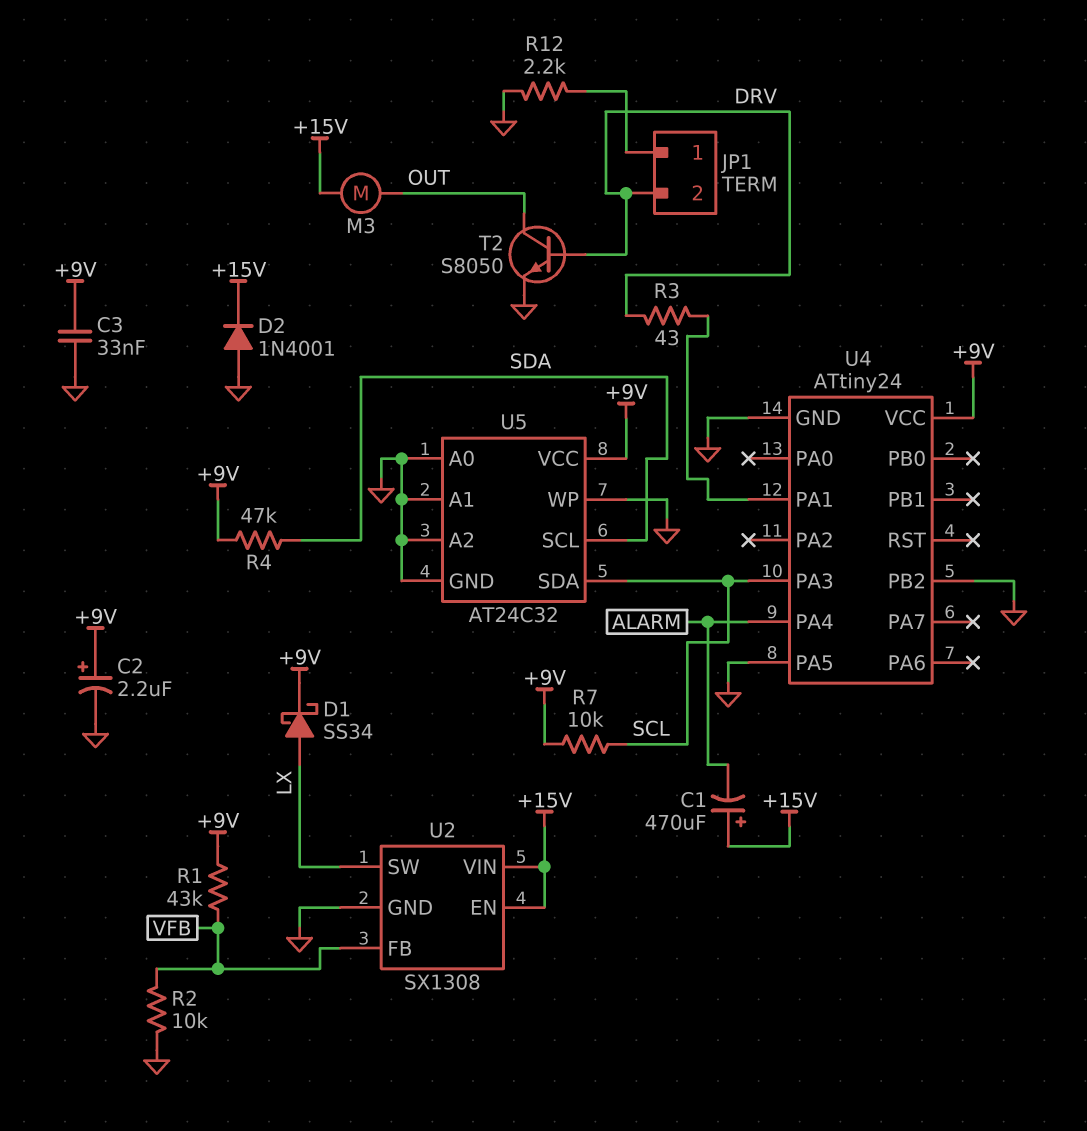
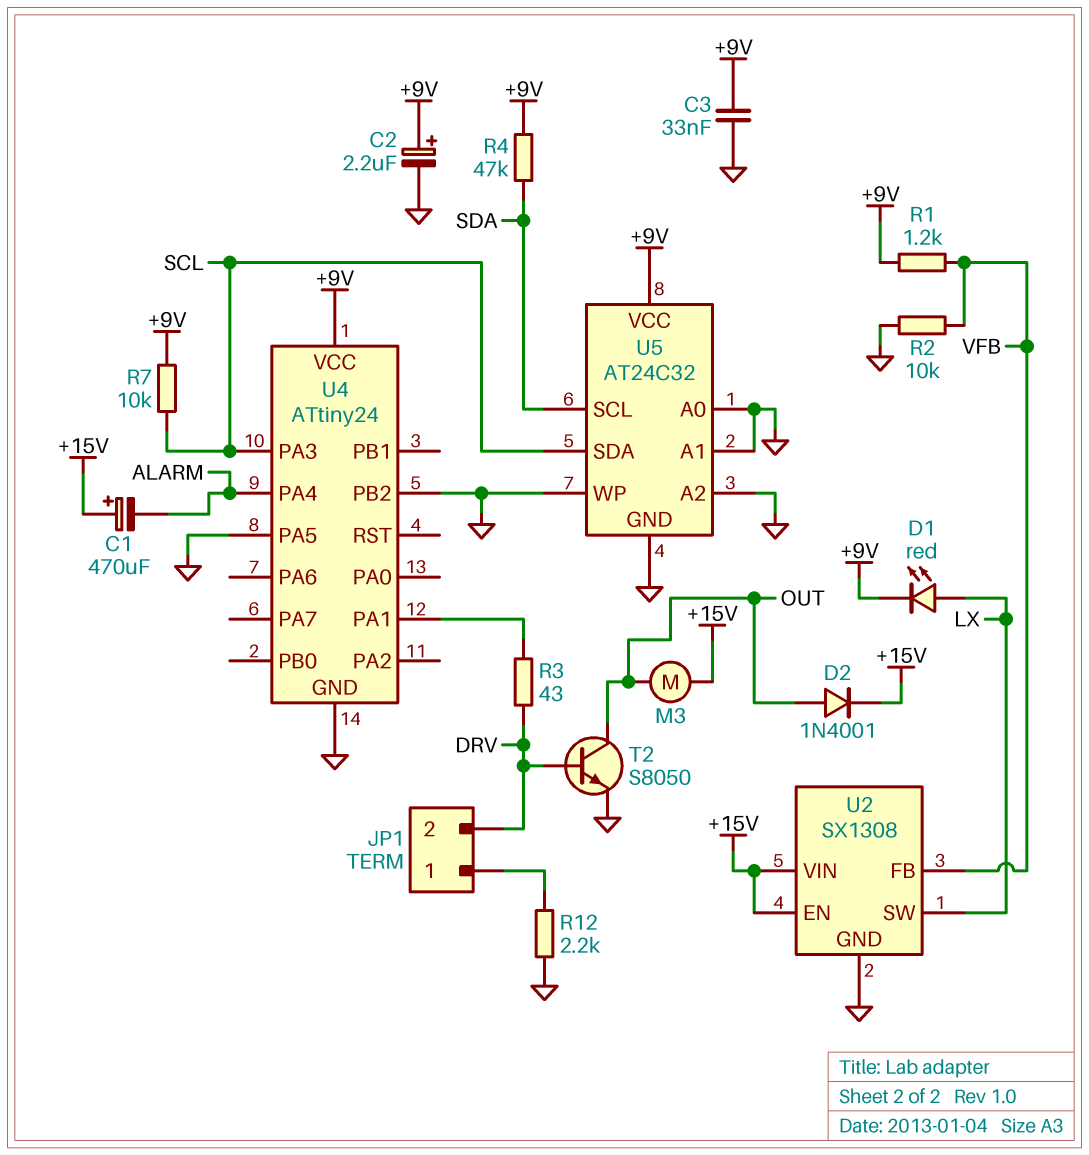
D1: schottky SS34 (A LX, K +9V) -> LED red (A LX, K +9V)
D2: diode 1N4001 (A GND, K +15V) -> diode 1N4001 (A OUT, K +15V)
R1: 43k (+9V, VFB) -> 1.2k (+9V, VFB)

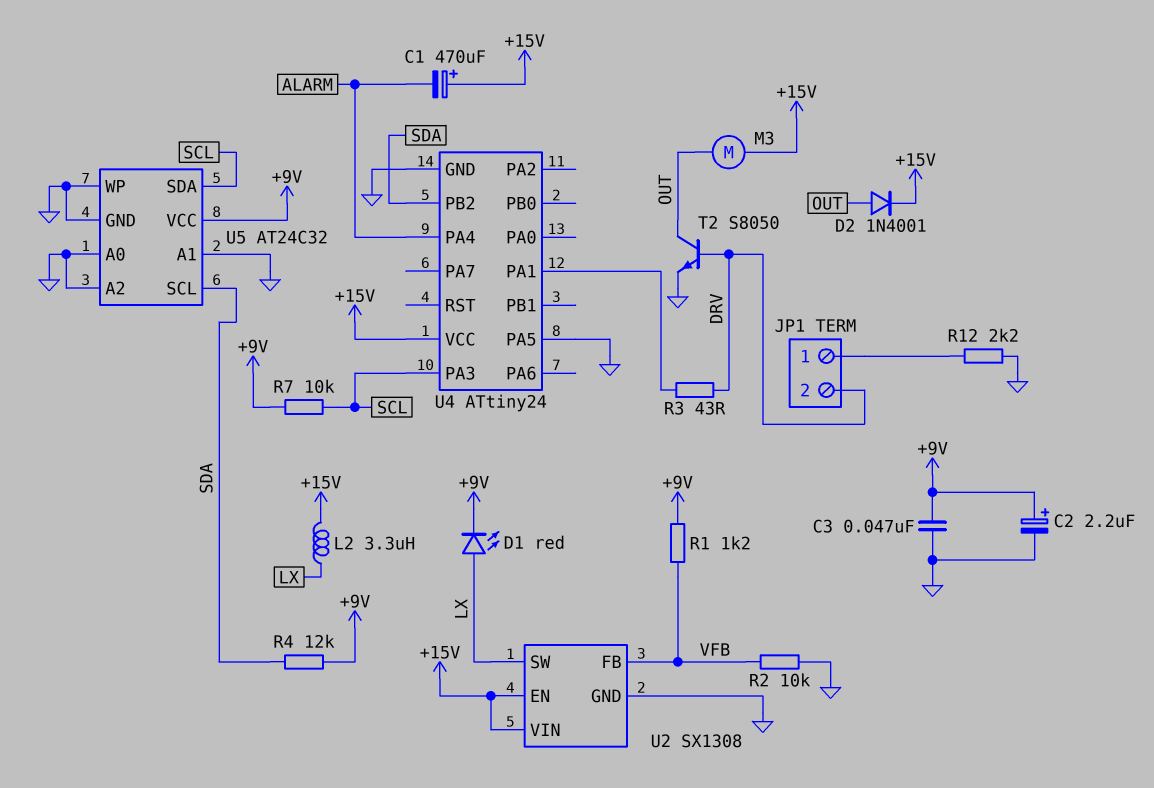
C3: 33nF (+9V, GND) -> 47nF (+9V, GND)
L2: none -> 3.3uH (+15V, LX)
R4: 47k (+9V, SDA) -> 12k (+9V, SDA)
U4 pin PB2: GND -> SDA
U4 pin VCC: +9V -> +15V

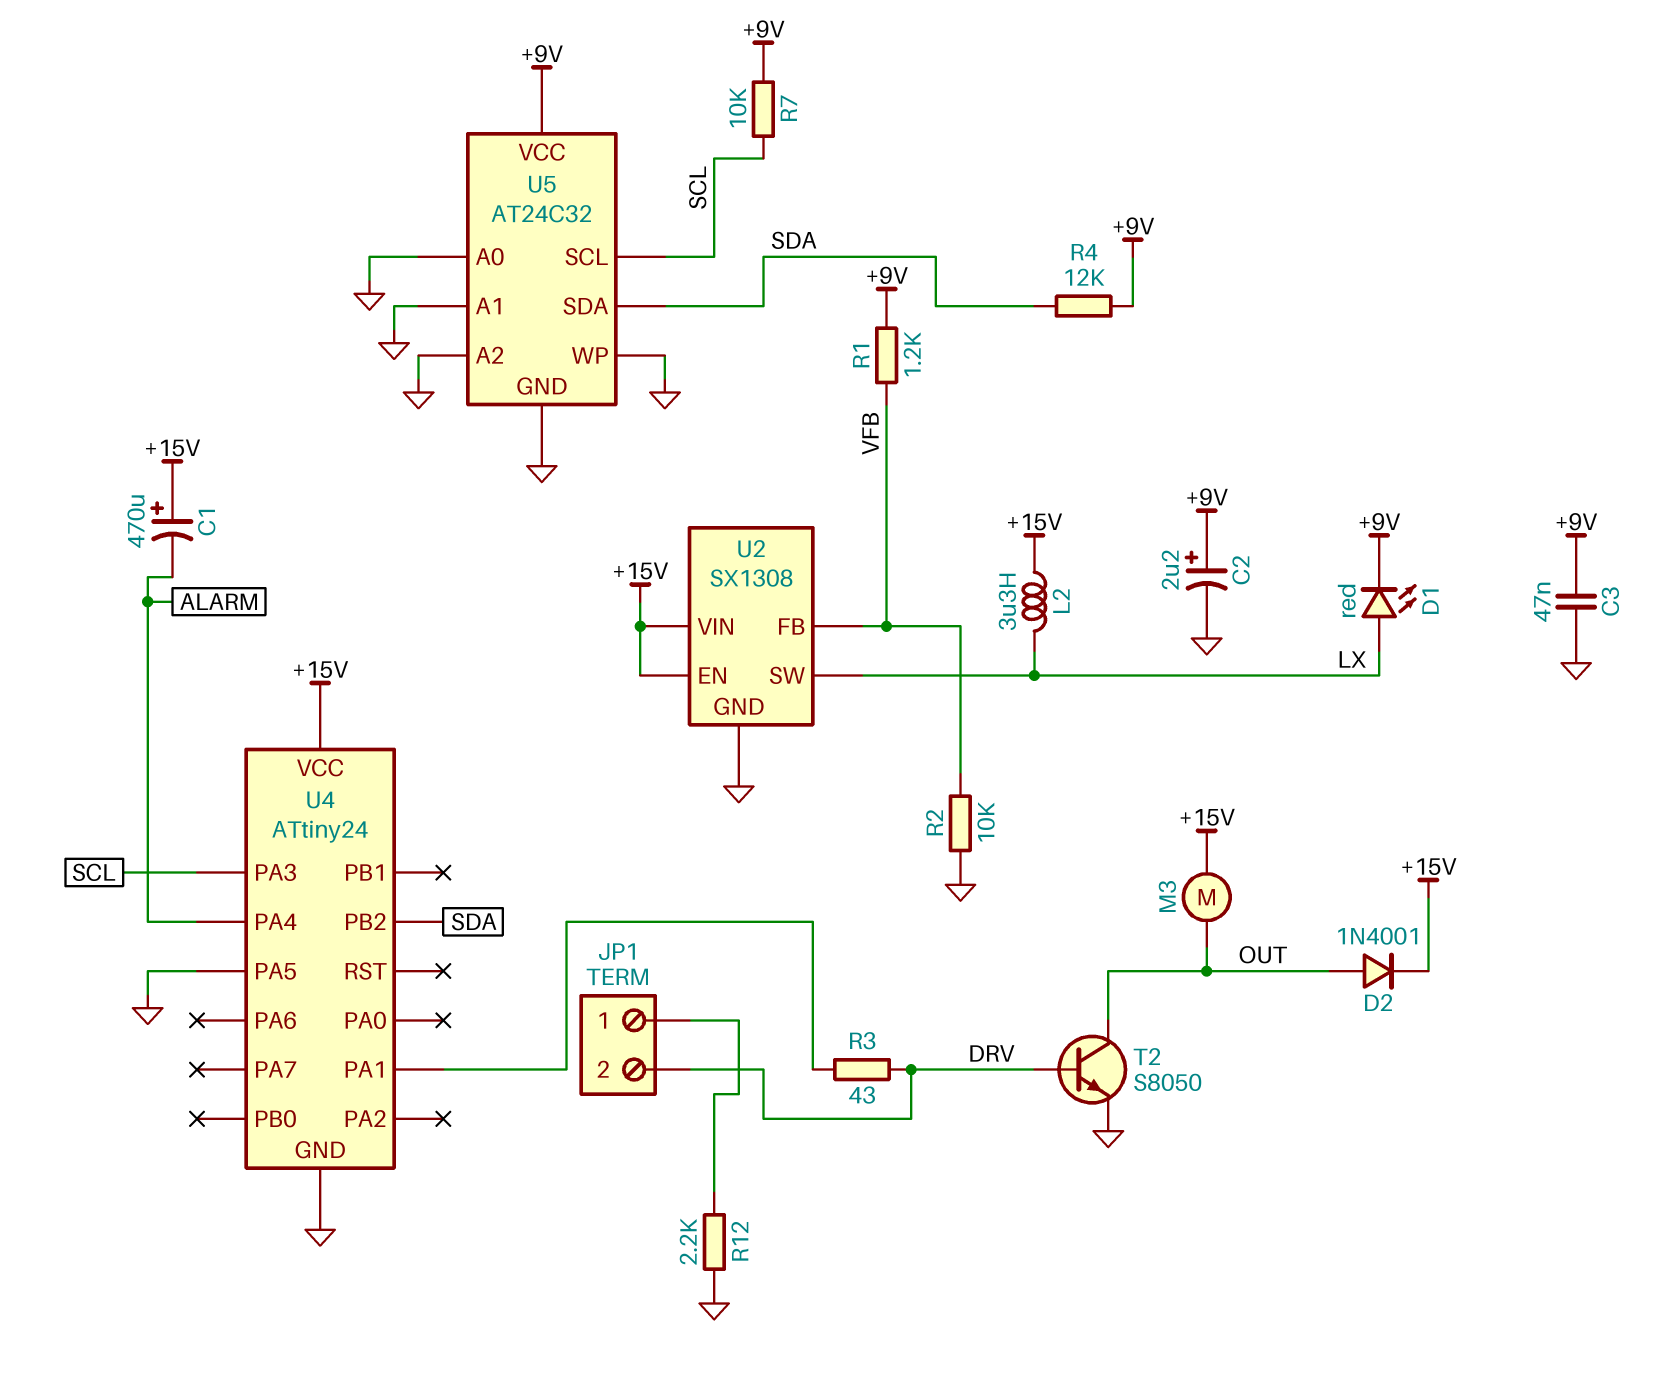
U5 pin SCL: SDA -> SCL
U5 pin SDA: SCL -> SDA

